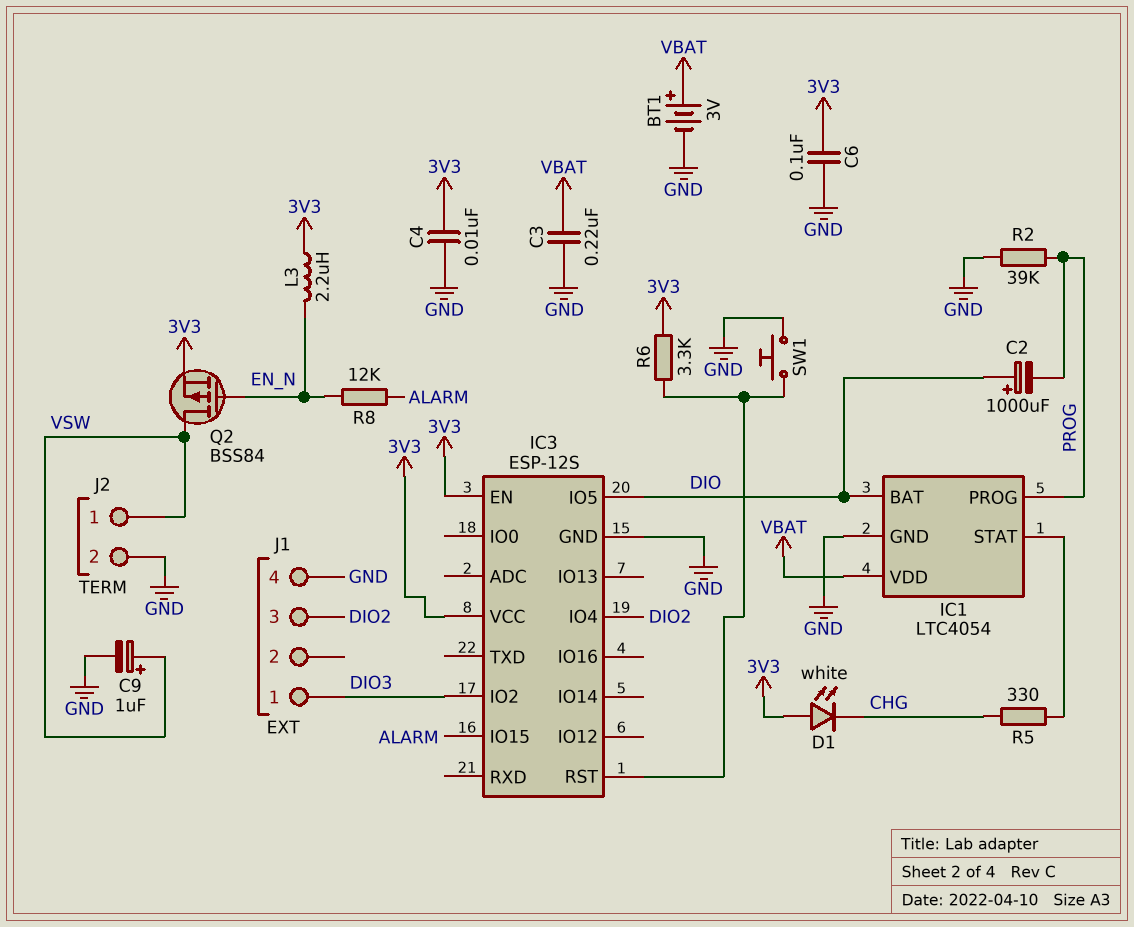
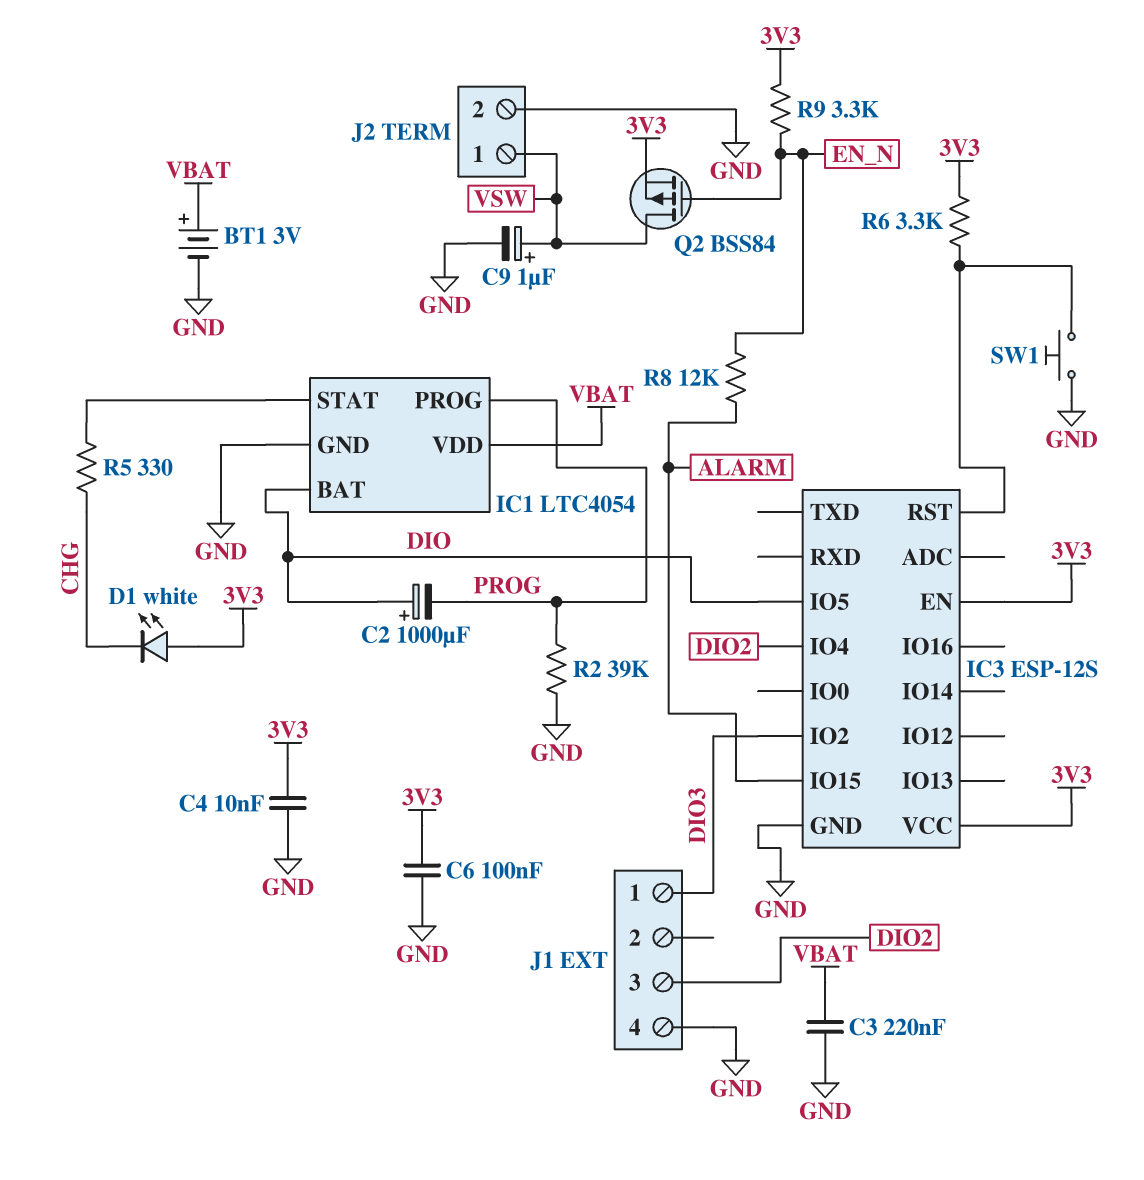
L3: 2.2uH (3V3, EN_N) -> none
R9: none -> 3.3k (3V3, EN_N)

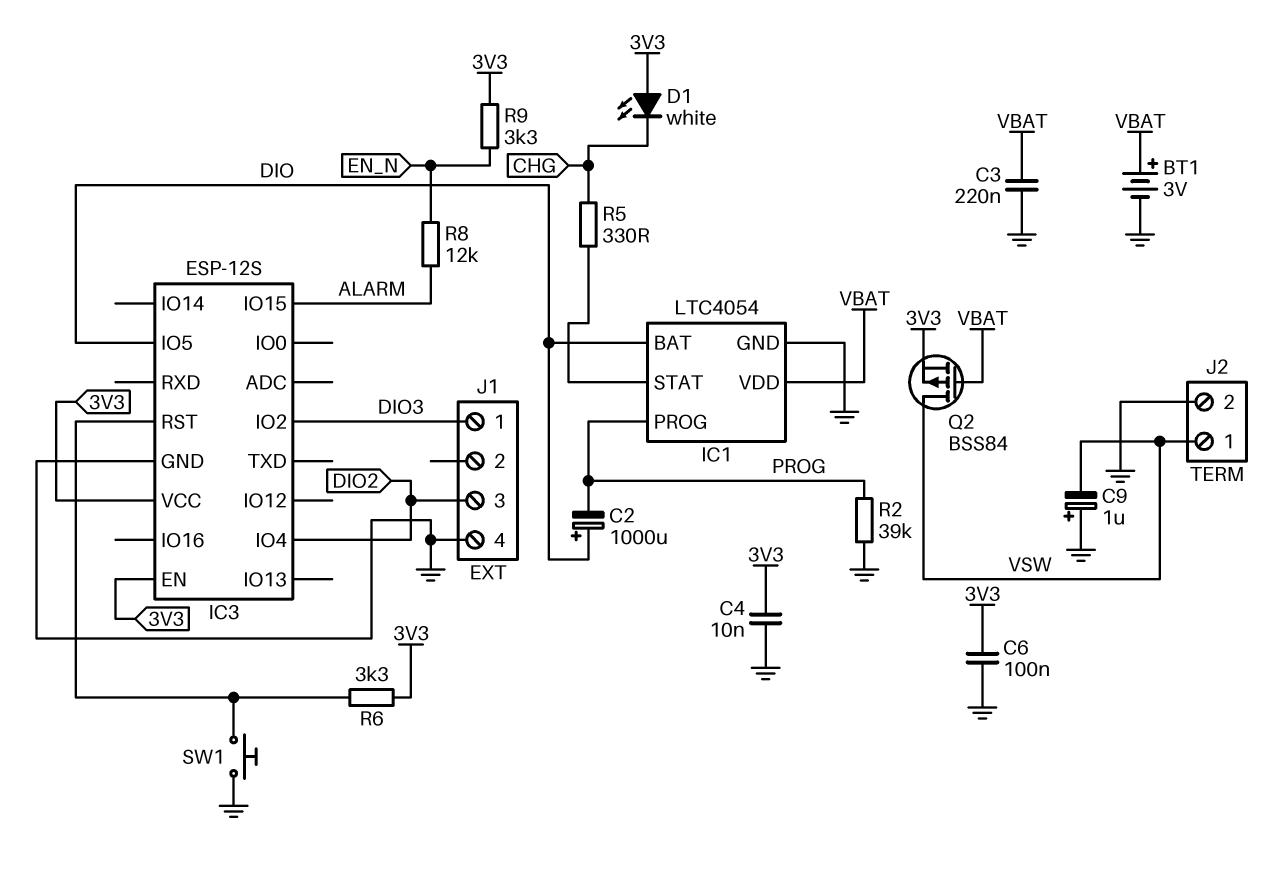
C9: 1uF (plus VSW, minus GND) -> 1uF (plus GND, minus VSW)
Q2: PMOS BSS84 (G EN_N, D VSW, S 3V3) -> PMOS BSS84 (G VBAT, D VSW, S 3V3)

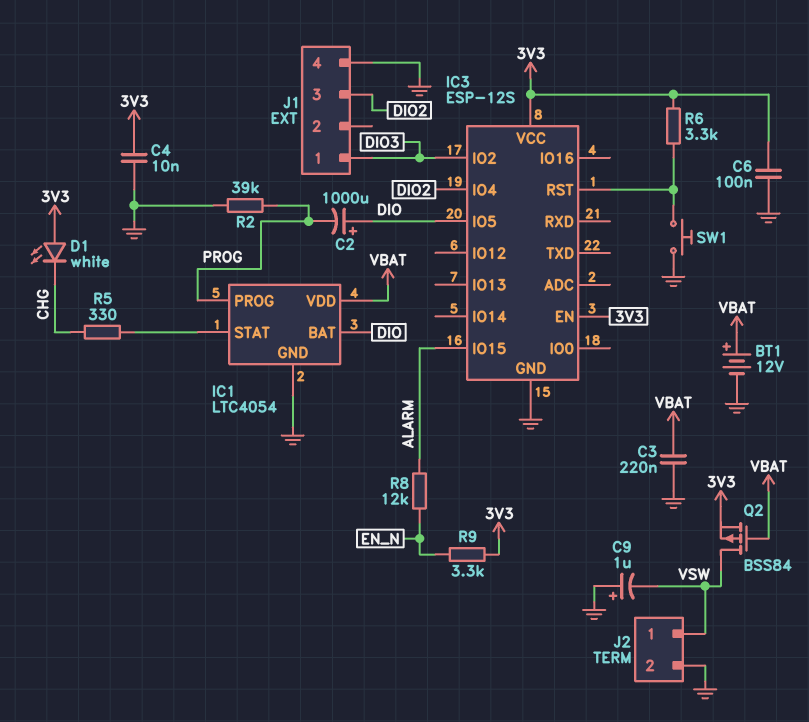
BT1: 3V (plus VBAT, minus GND) -> 12V (plus VBAT, minus GND)

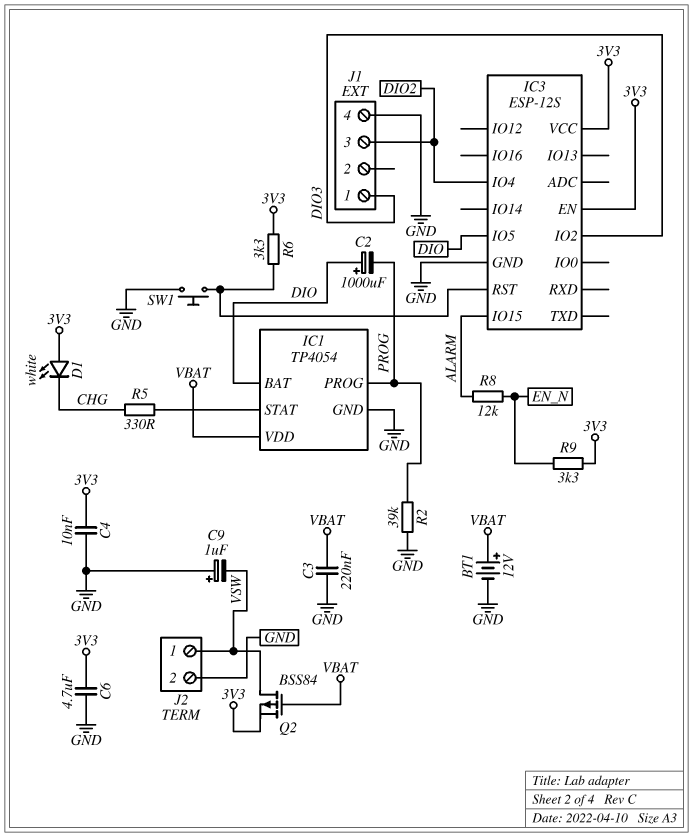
C6: 100nF (3V3, GND) -> 4.7uF (3V3, GND)
IC1: LTC4054 -> TP4054

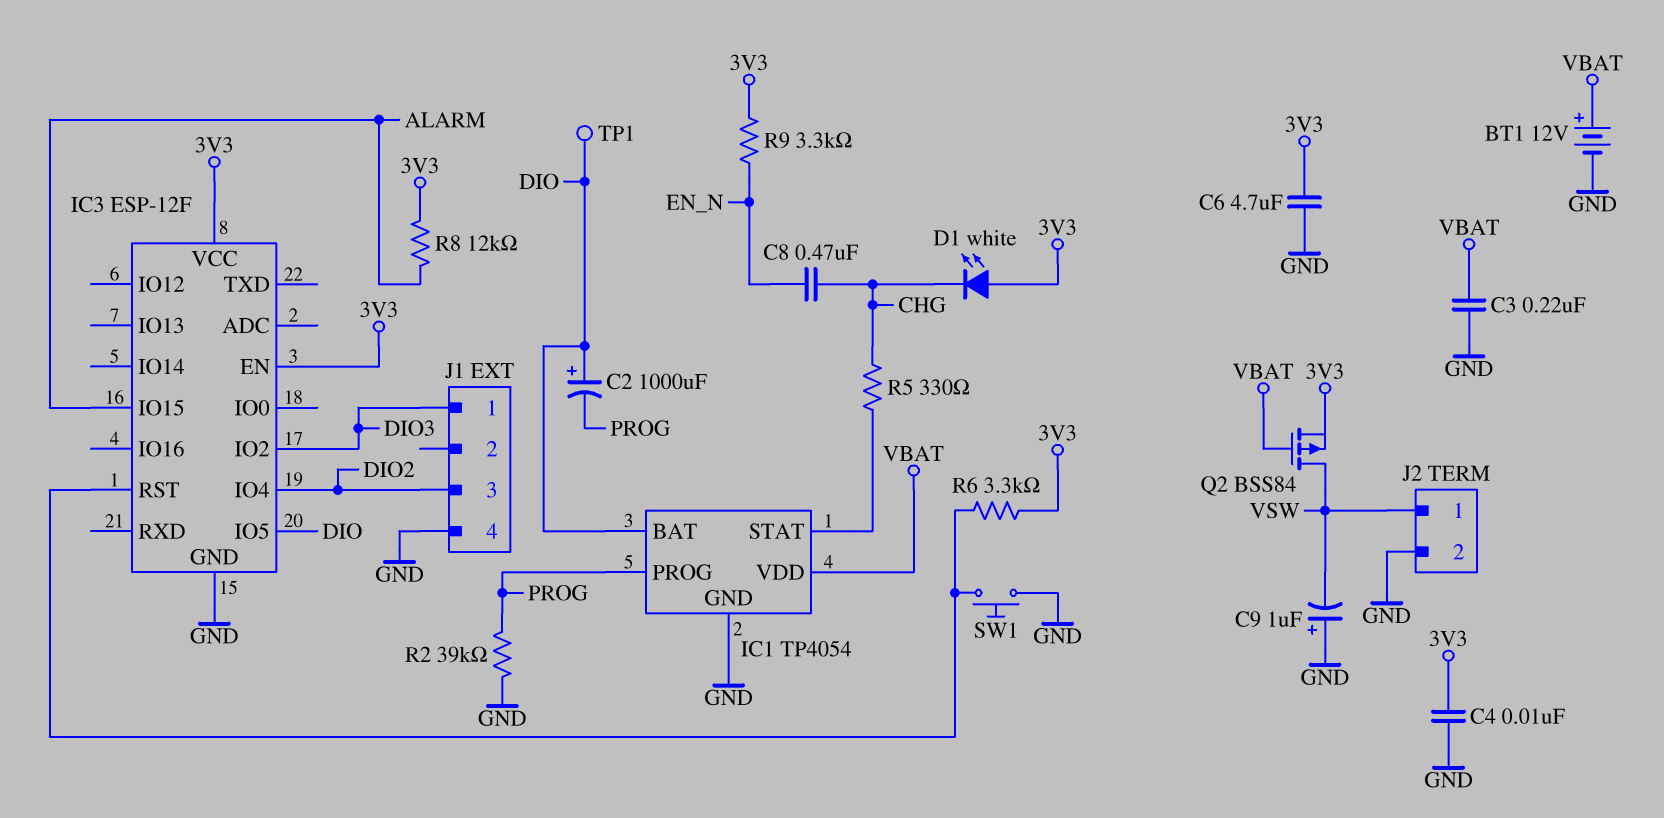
C8: none -> 470nF (CHG, EN_N)
IC3: ESP-12S -> ESP-12F
R8: 12k (ALARM, EN_N) -> 12k (3V3, ALARM)
TP1: none -> test point (DIO)

